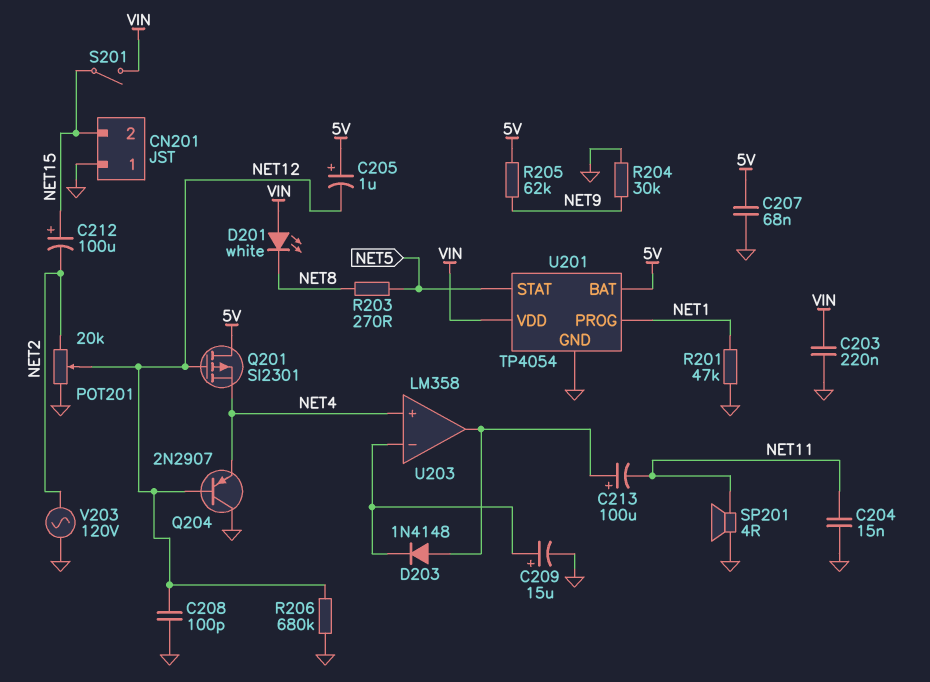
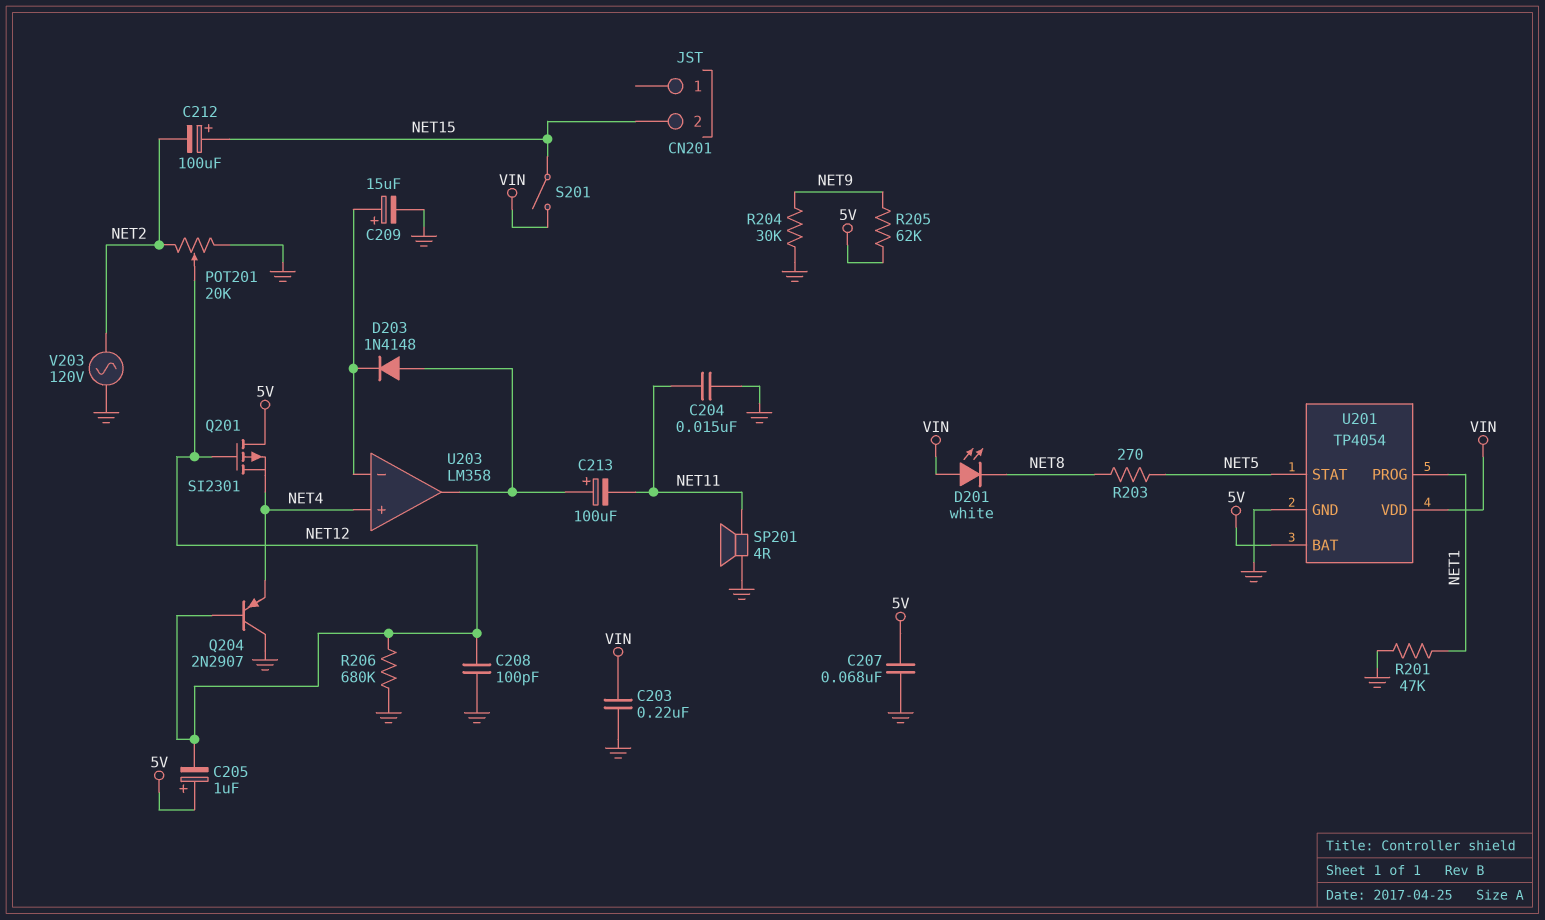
CN201 pin 1: GND -> none

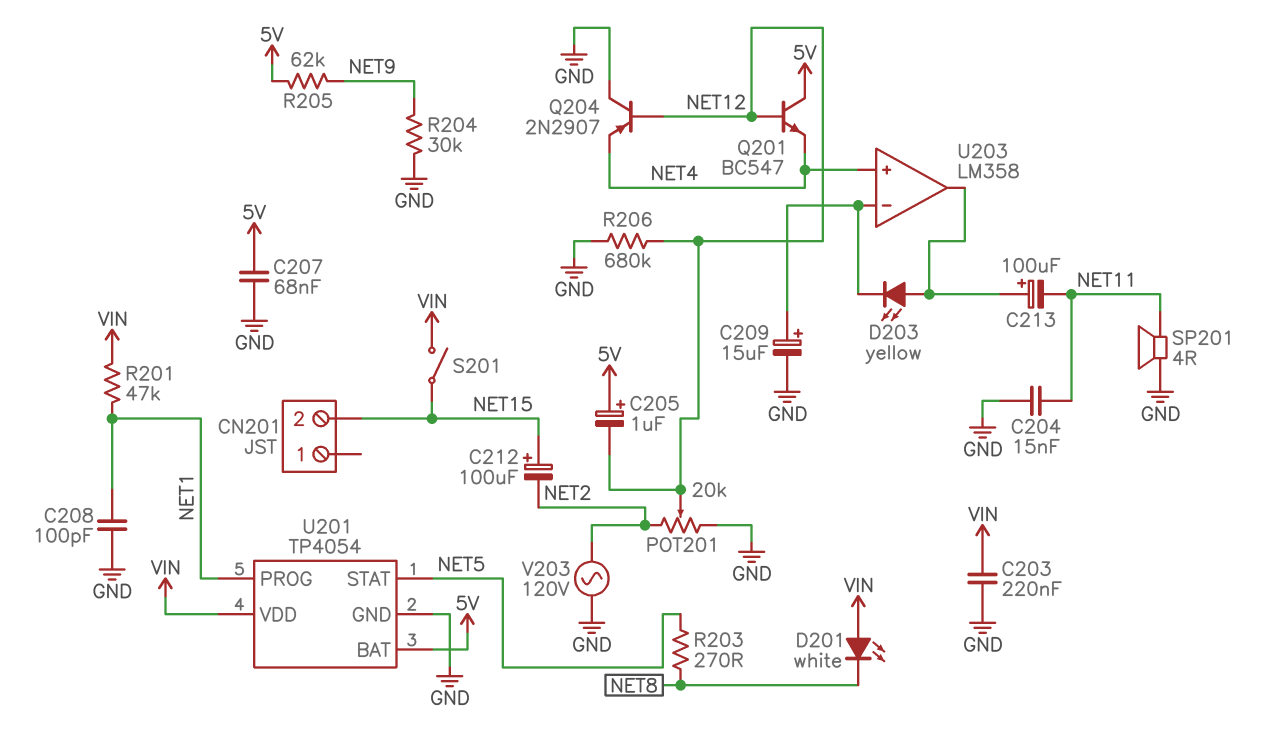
C208: 100pF (GND, NET12) -> 100pF (GND, NET1)
D203: diode 1N4148 (A U203/out, K U203/in-) -> LED yellow (A U203/out, K U203/in-)
Q201: PMOS SI2301 (G NET12, D 5V, S NET4) -> NPN BC547 (B NET12, C 5V, E NET4)
R201: 47k (GND, NET1) -> 47k (NET1, VIN)

